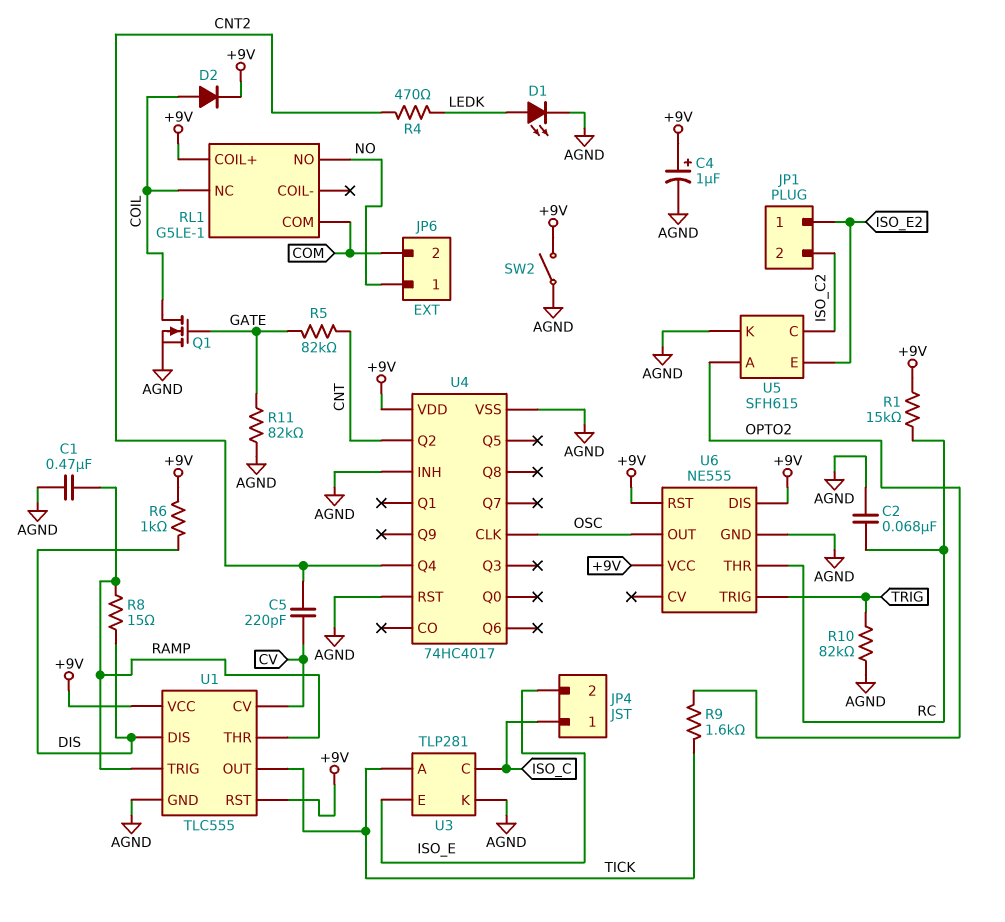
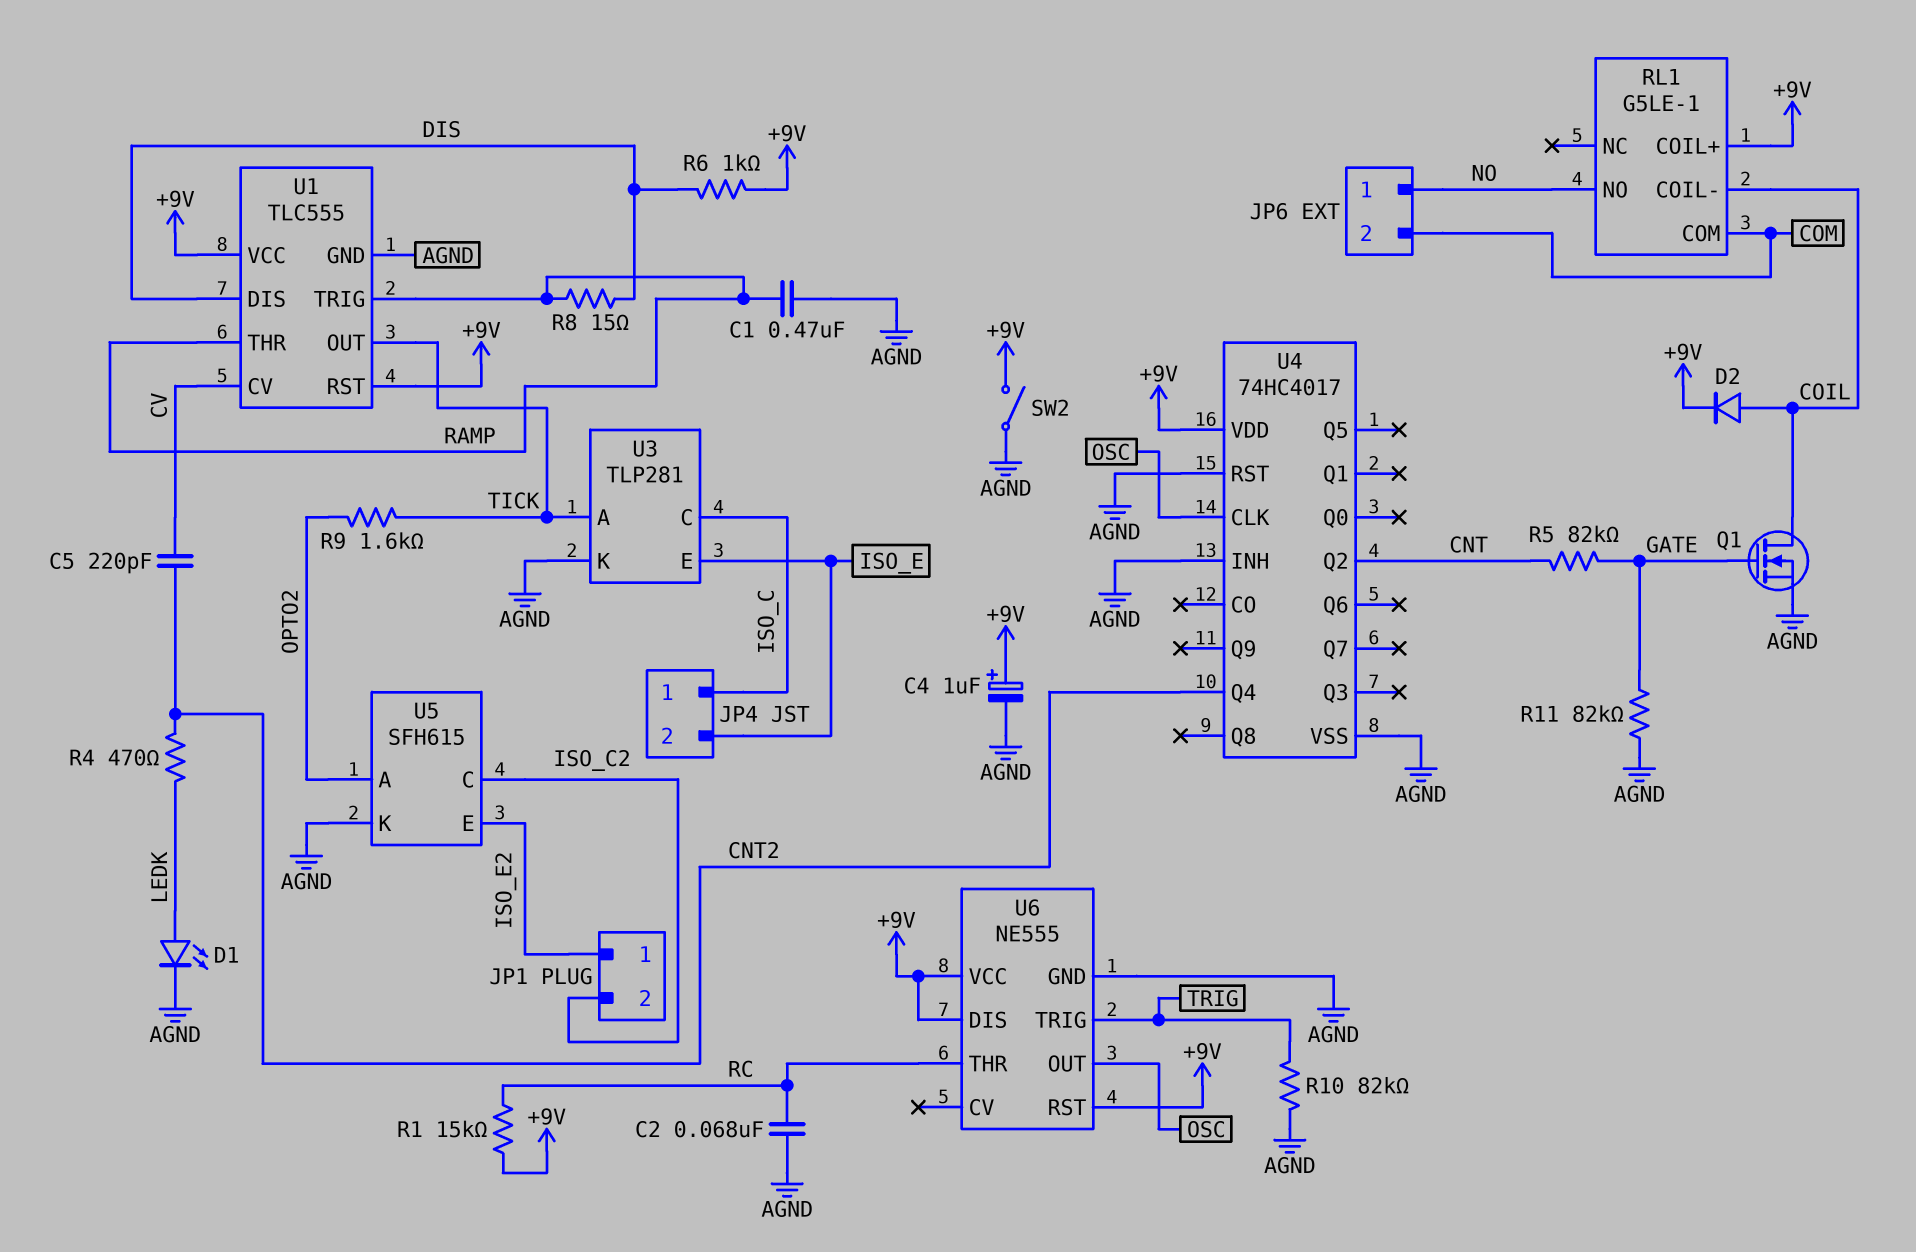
RL1 pin COIL-: none -> COIL
RL1 pin NC: COIL -> none

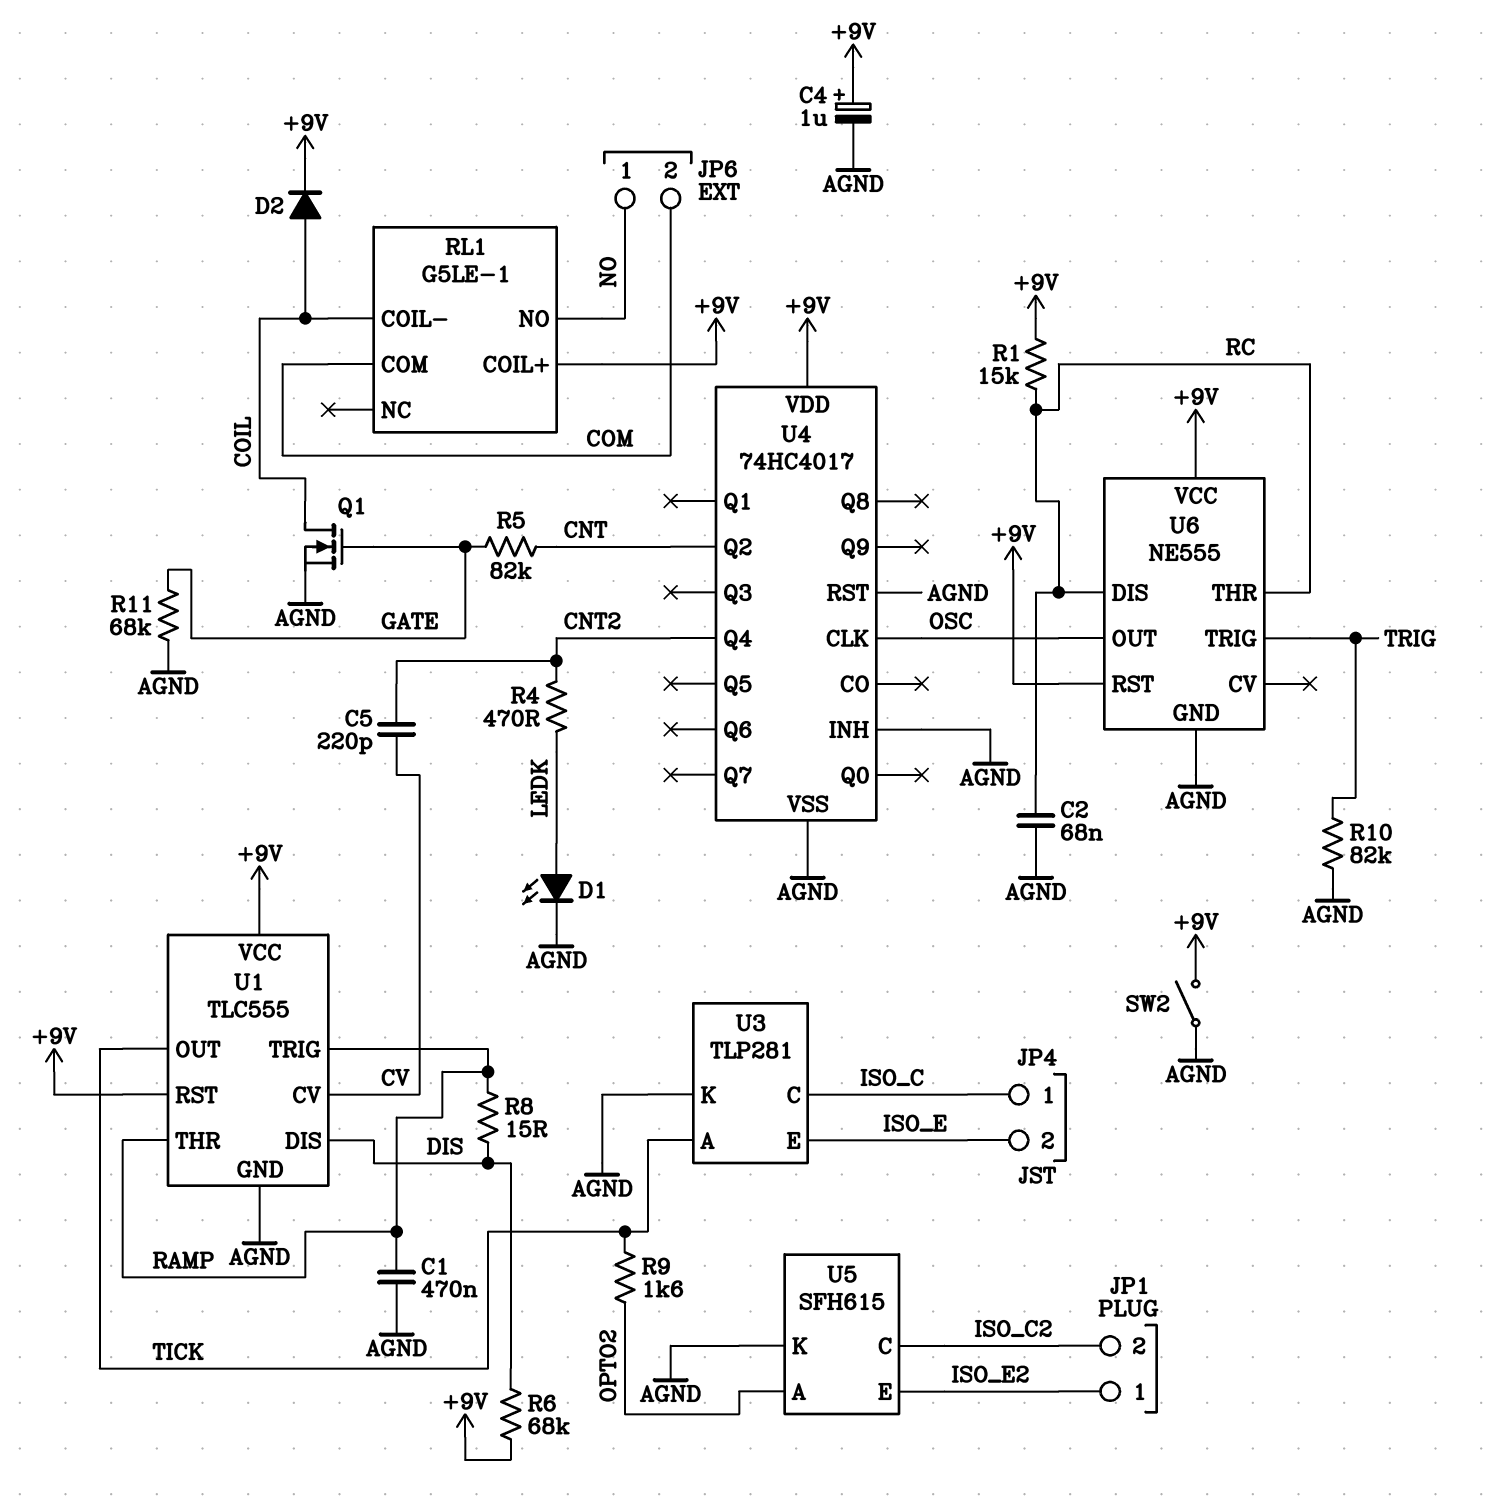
R6: 1k (+9V, DIS) -> 68k (+9V, DIS)
R11: 82k (AGND, GATE) -> 68k (AGND, GATE)
U6 pin DIS: +9V -> RC

